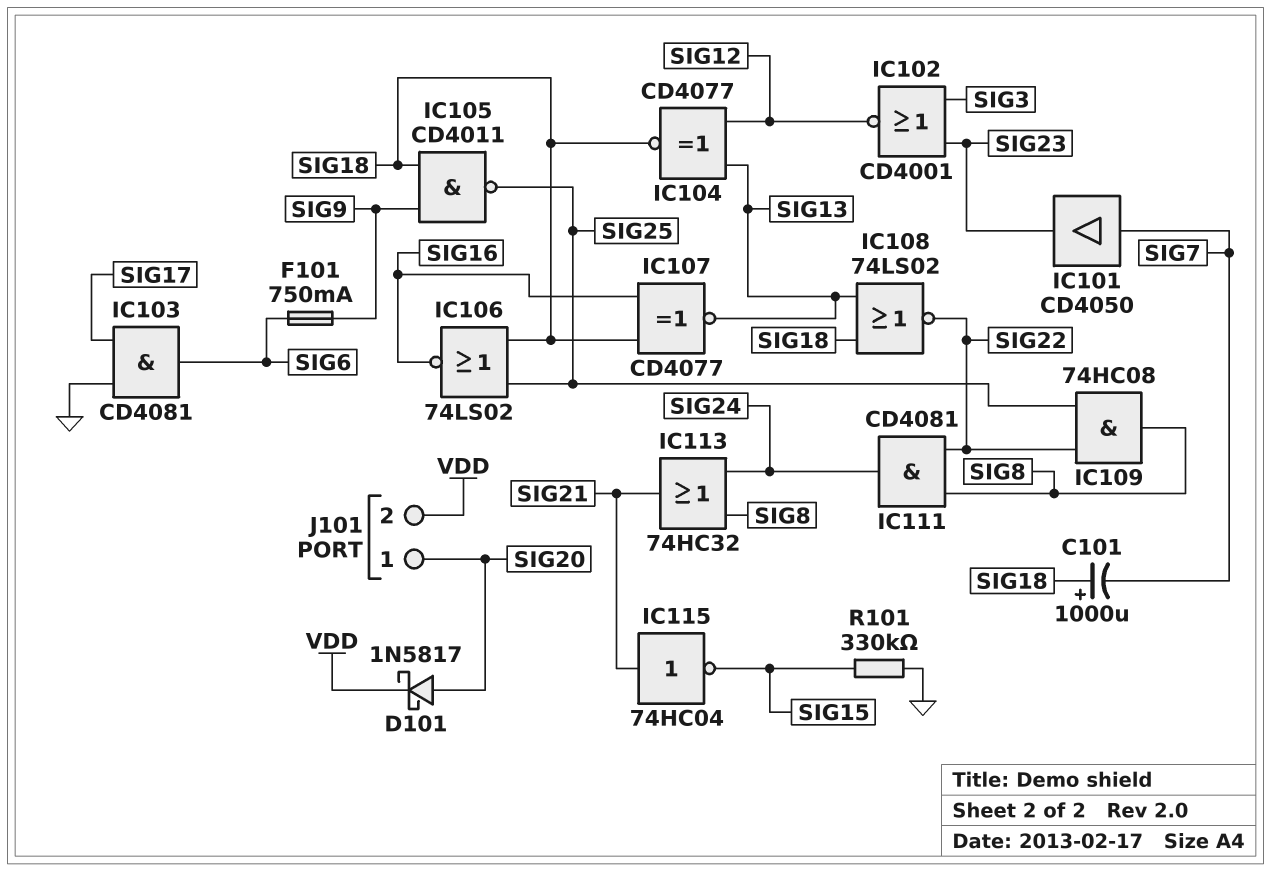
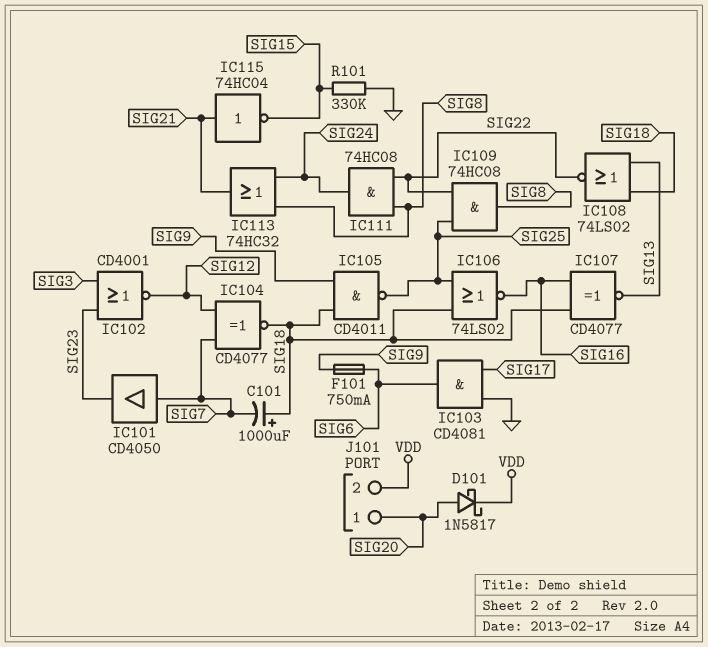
IC104: XNOR CD4077 (in SIG12, in SIG13, out SIG18) -> XNOR CD4077 (in SIG7, in SIG12, out SIG18)
IC111: AND CD4081 (in SIG8, in SIG22, out SIG24) -> AND 74HC08 (in SIG8, in SIG22, out SIG24)

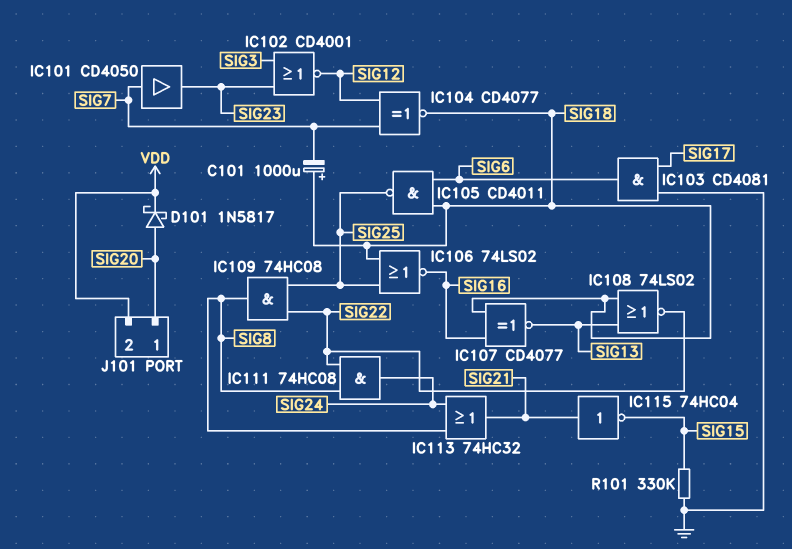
F101: 750mA (SIG6, SIG9) -> none
IC105: NAND CD4011 (in SIG9, in SIG18, out SIG25) -> NAND CD4011 (in SIG6, in SIG18, out SIG25)

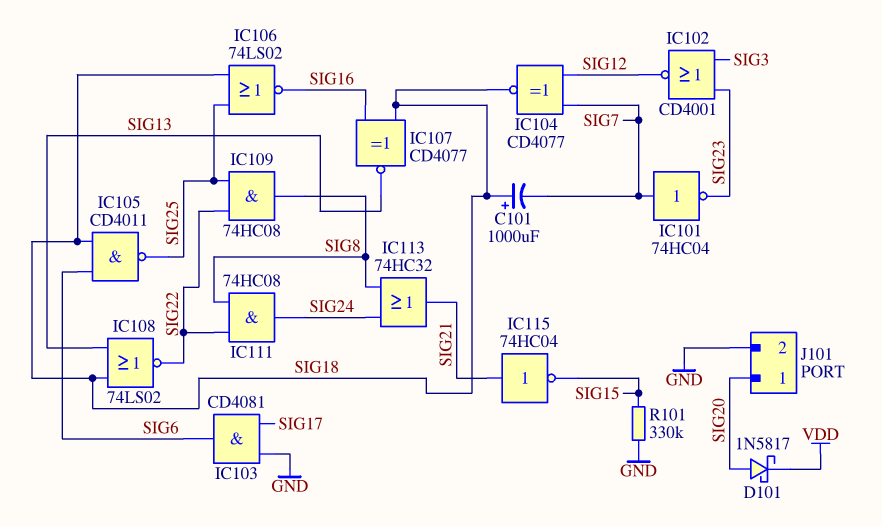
IC101: buffer CD4050 (in SIG7, out SIG23) -> NOT 74HC04 (in SIG7, out SIG23)
J101 pin 2: VDD -> GND

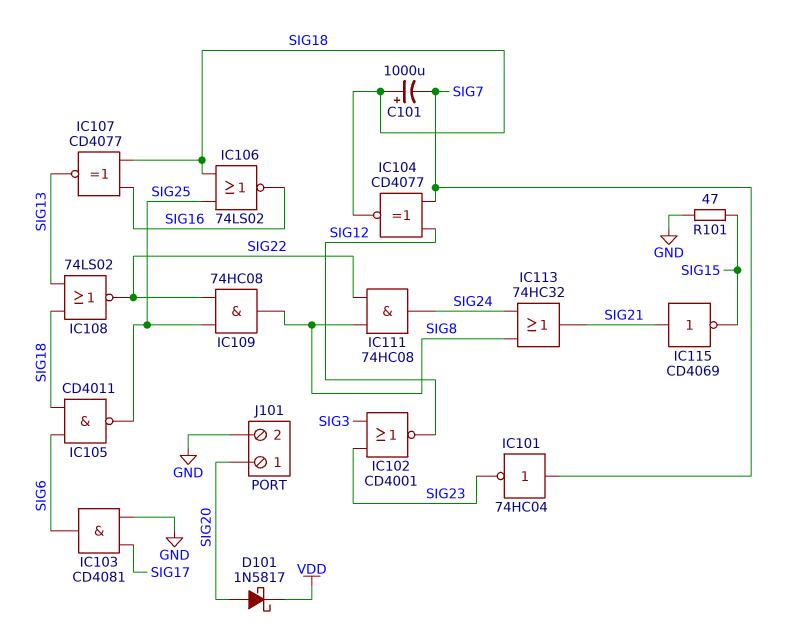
IC115: NOT 74HC04 (in SIG21, out SIG15) -> NOT CD4069 (in SIG21, out SIG15)
R101: 330k (GND, SIG15) -> 47 (GND, SIG15)

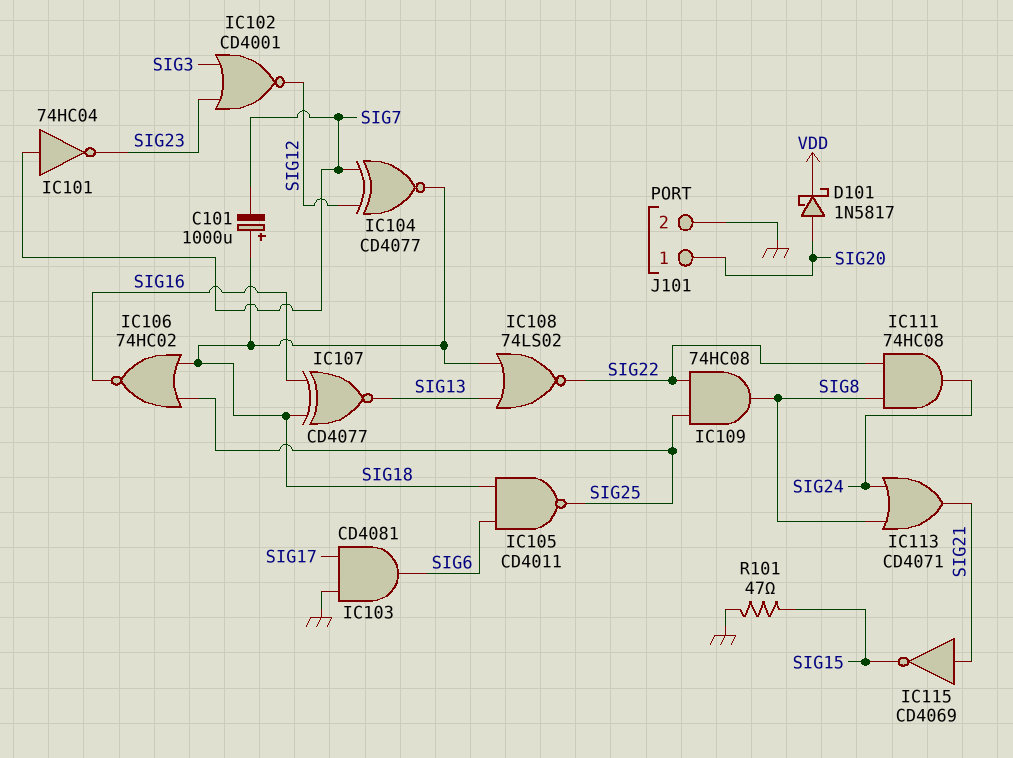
IC106: NOR 74LS02 (in SIG18, in SIG25, out SIG16) -> NOR 74HC02 (in SIG18, in SIG25, out SIG16)
IC113: OR 74HC32 (in SIG8, in SIG24, out SIG21) -> OR CD4071 (in SIG8, in SIG24, out SIG21)

